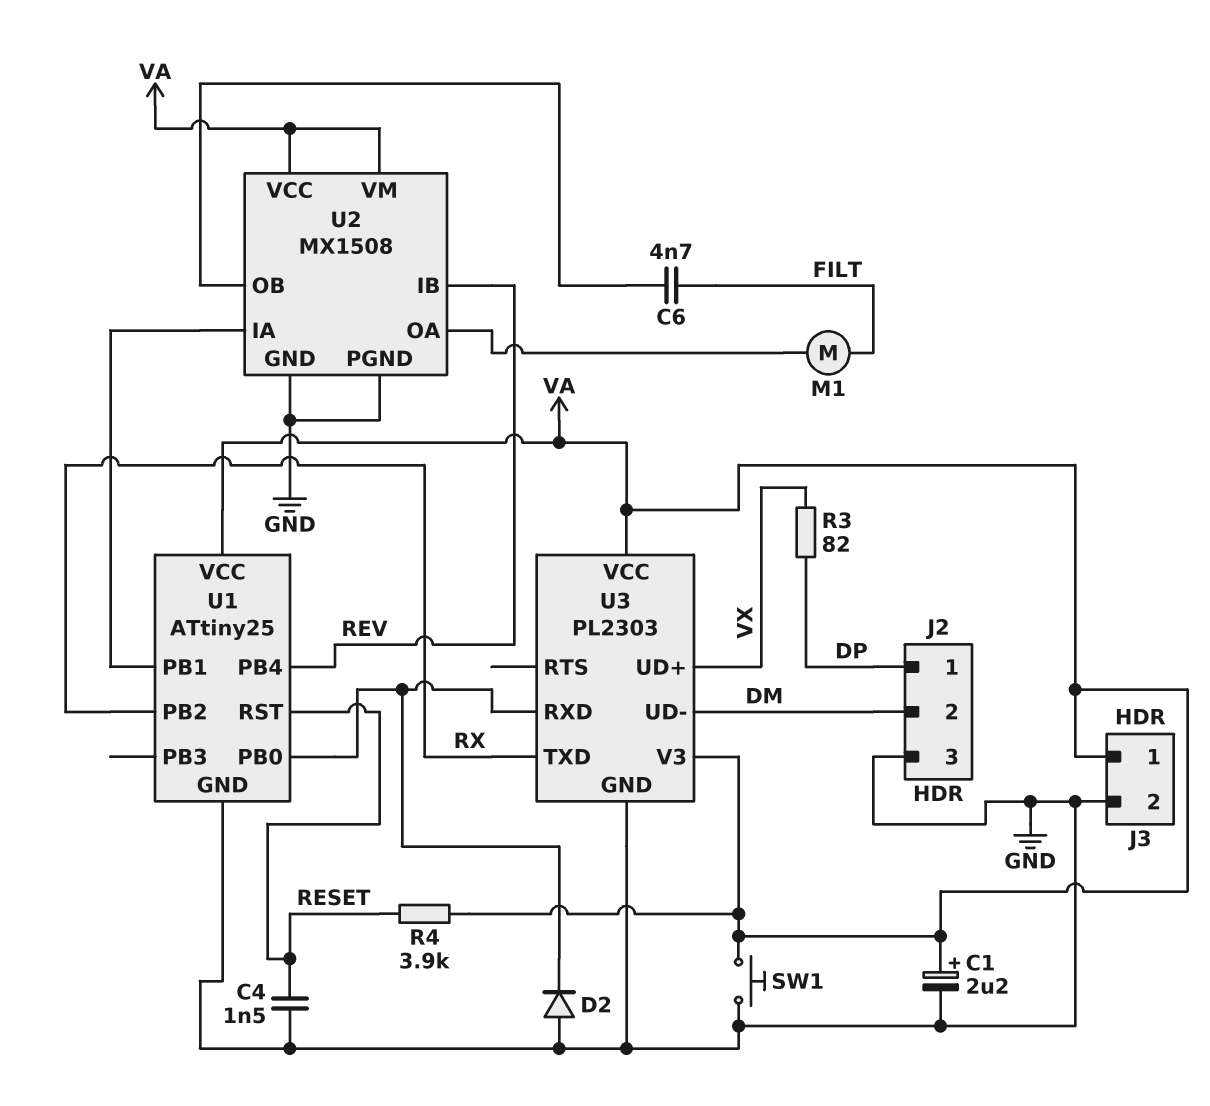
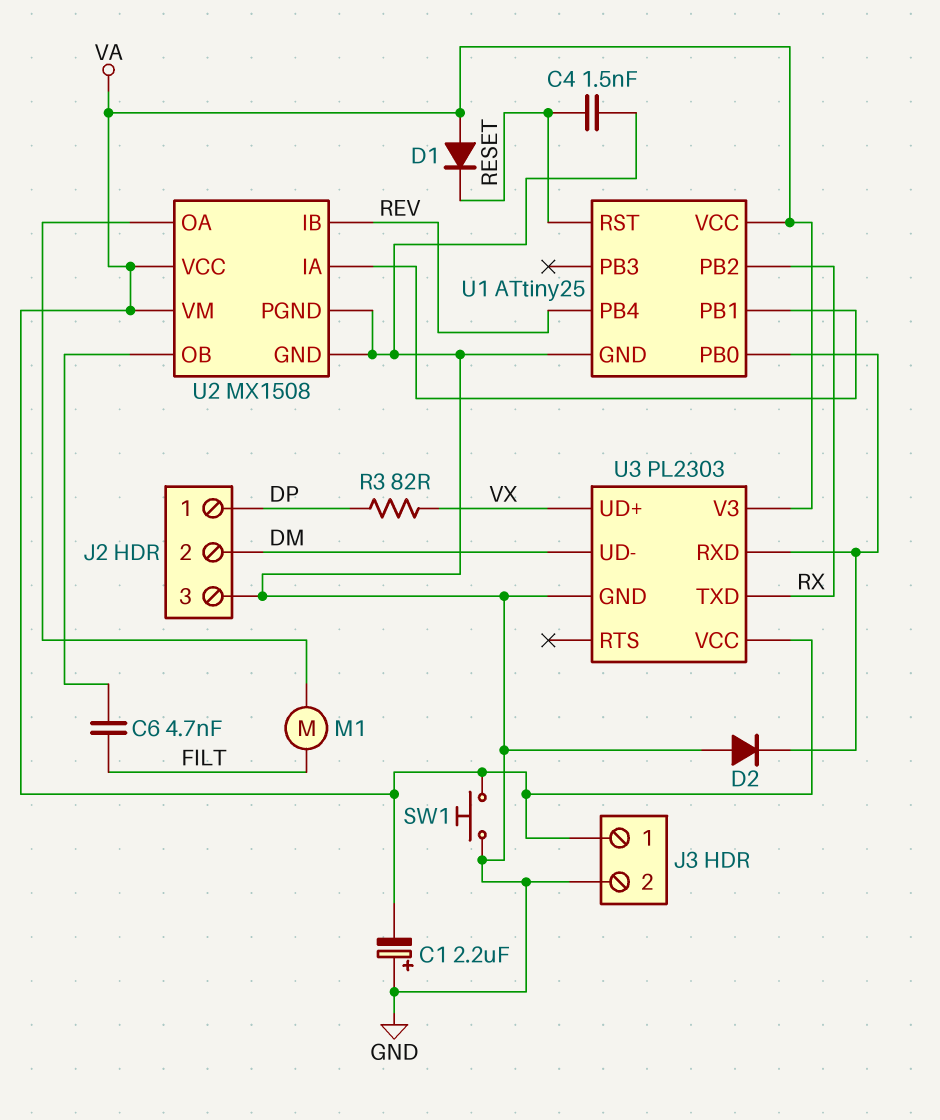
C1: 2.2uF (plus VA, minus GND) -> 2.2uF (plus GND, minus VA)
D1: none -> diode (A VA, K RESET)
R4: 3.9k (RESET, VA) -> none

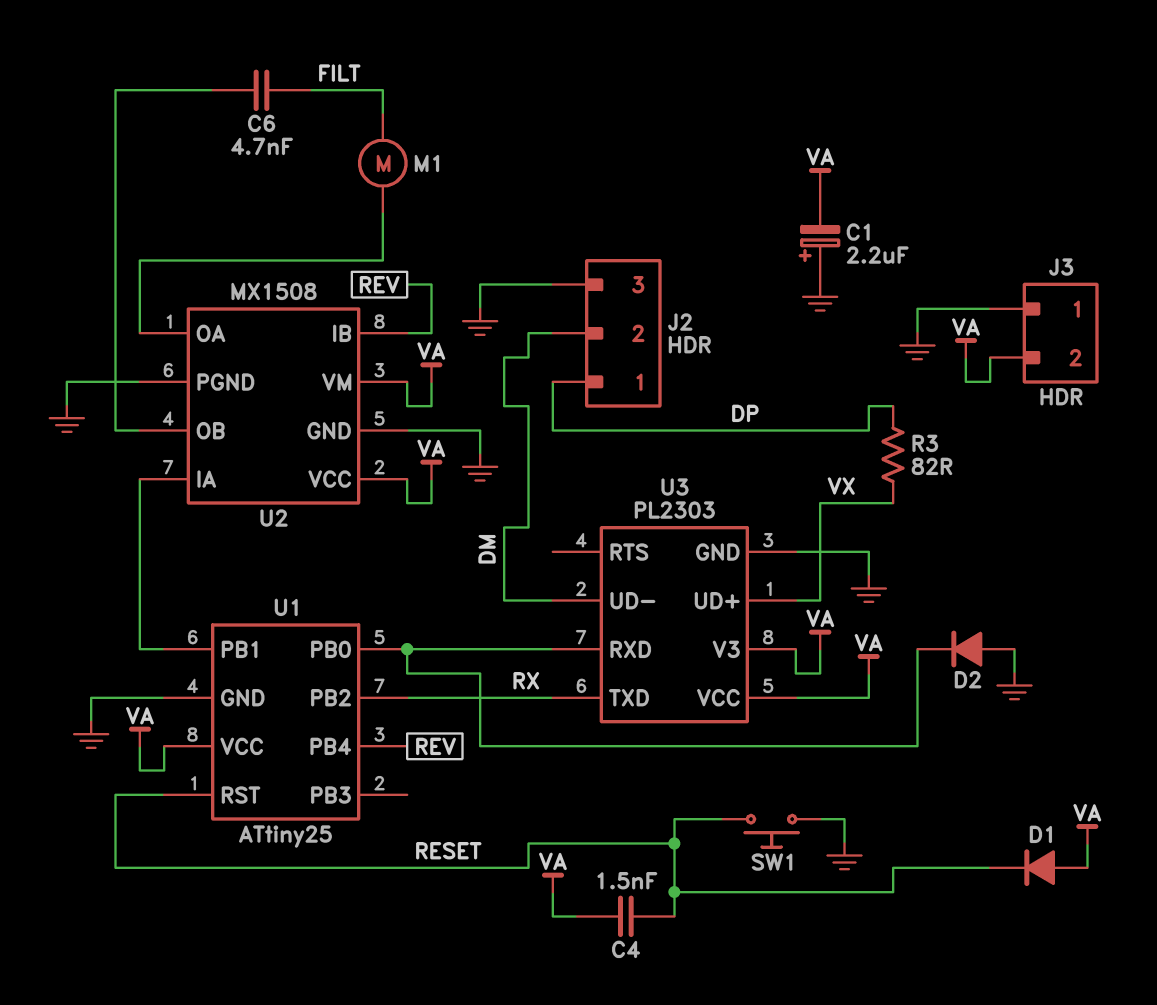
C4: 1.5nF (GND, RESET) -> 1.5nF (RESET, VA)
J3 pin 1: VA -> GND
J3 pin 2: GND -> VA
SW1: button (GND, VA) -> button (GND, RESET)

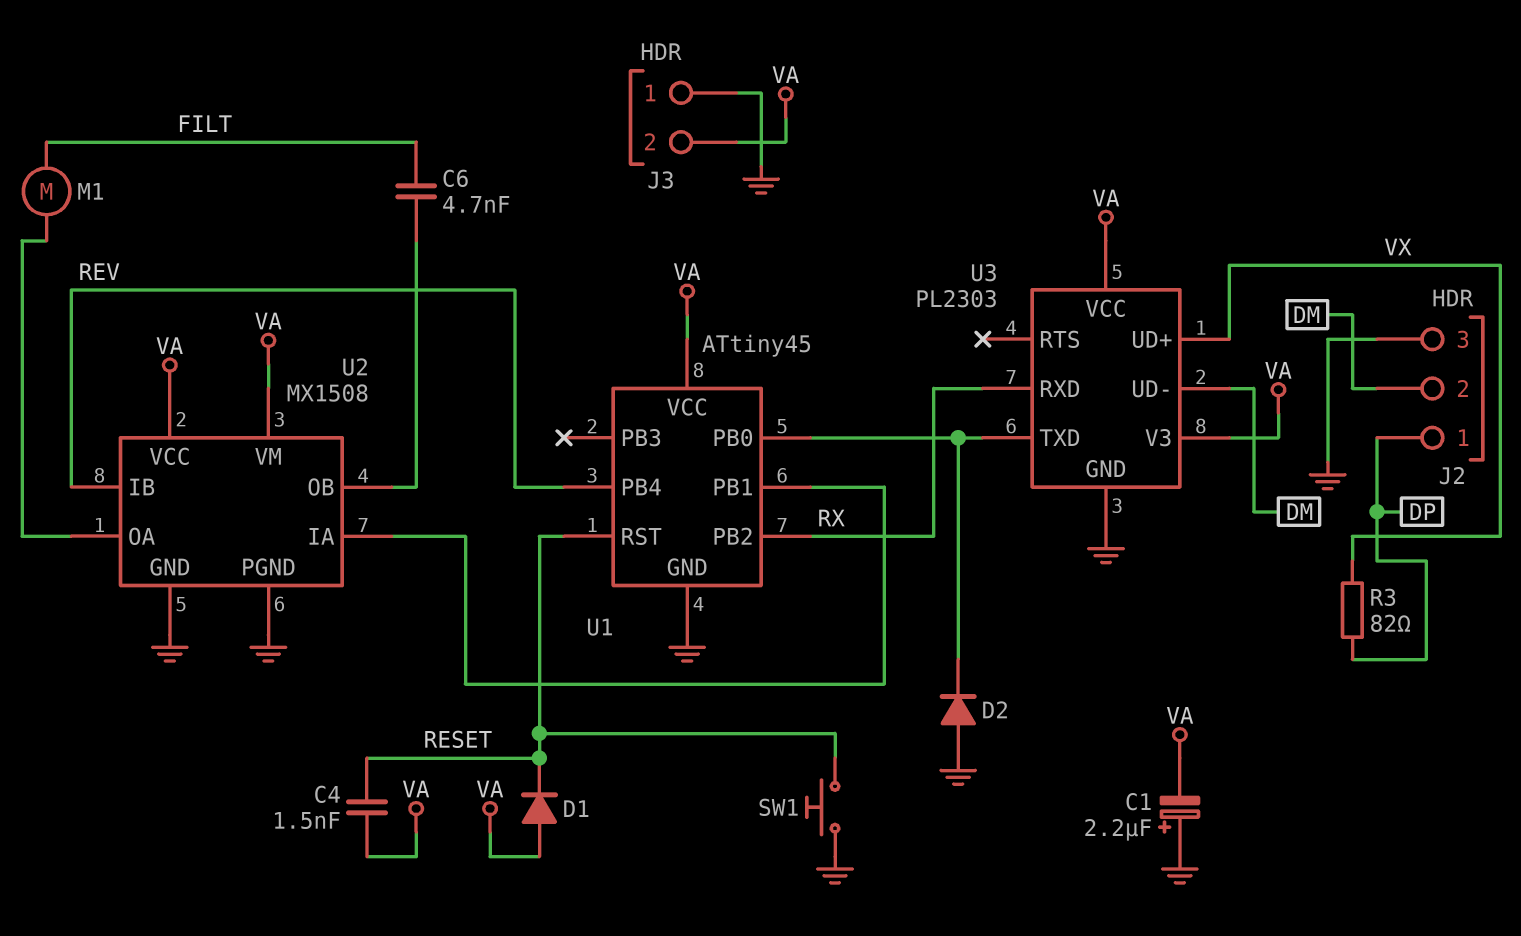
U1: ATtiny25 -> ATtiny45
U3 pin RXD: U1/PB0 -> RX
U3 pin TXD: RX -> U1/PB0

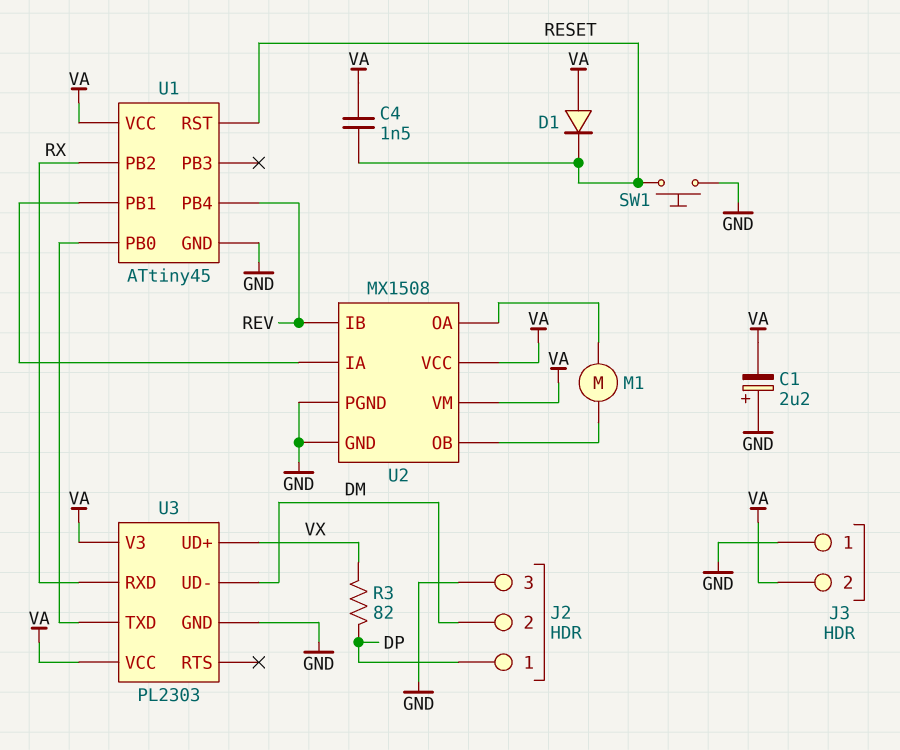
C6: 4.7nF (FILT, U2/OB) -> none
D2: diode (A GND, K U1/PB0) -> none
M1: motor (FILT, U2/OA) -> motor (U2/OA, U2/OB)

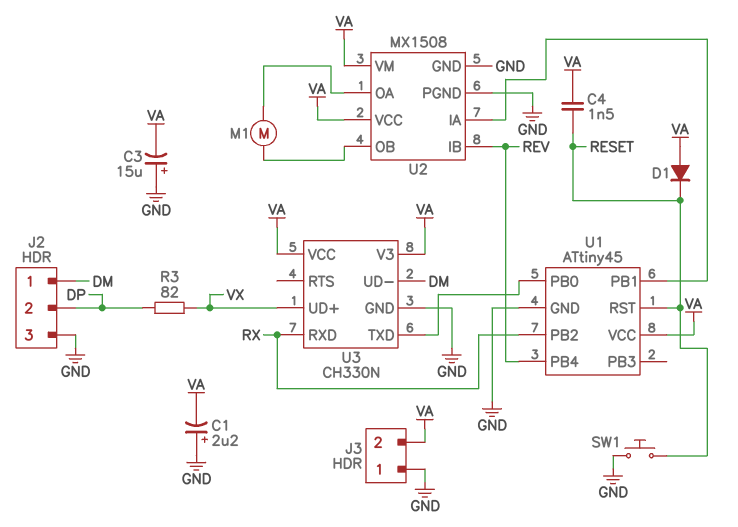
C3: none -> 15uF (plus GND, minus VA)
J2 pin 1: DP -> DM
J2 pin 2: DM -> DP
U3: PL2303 -> CH330N

